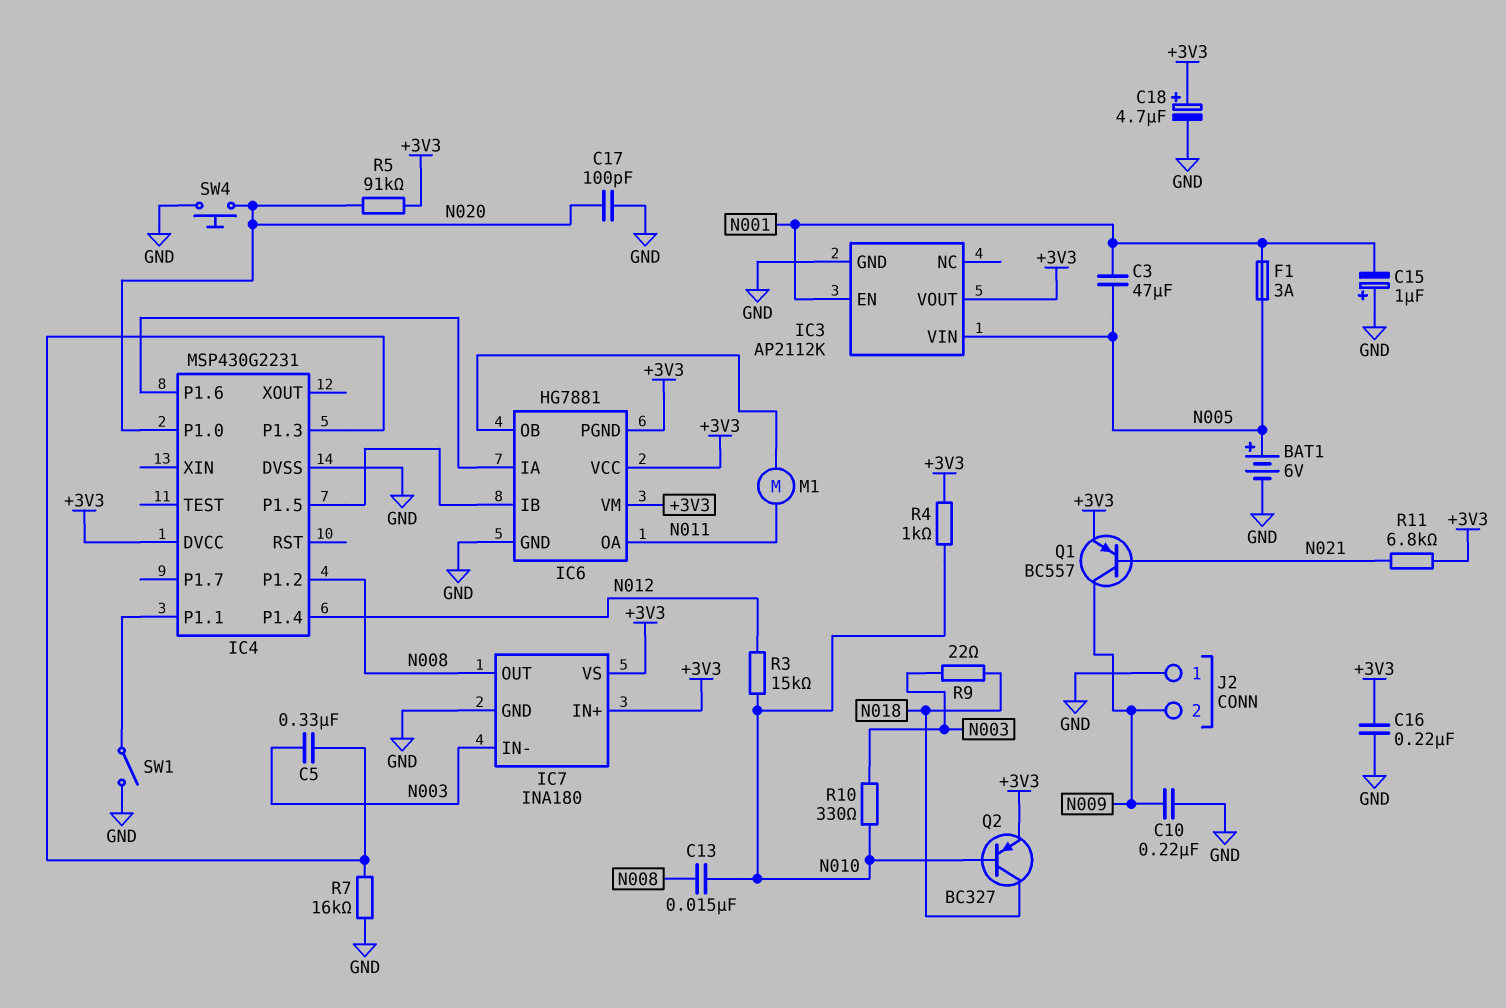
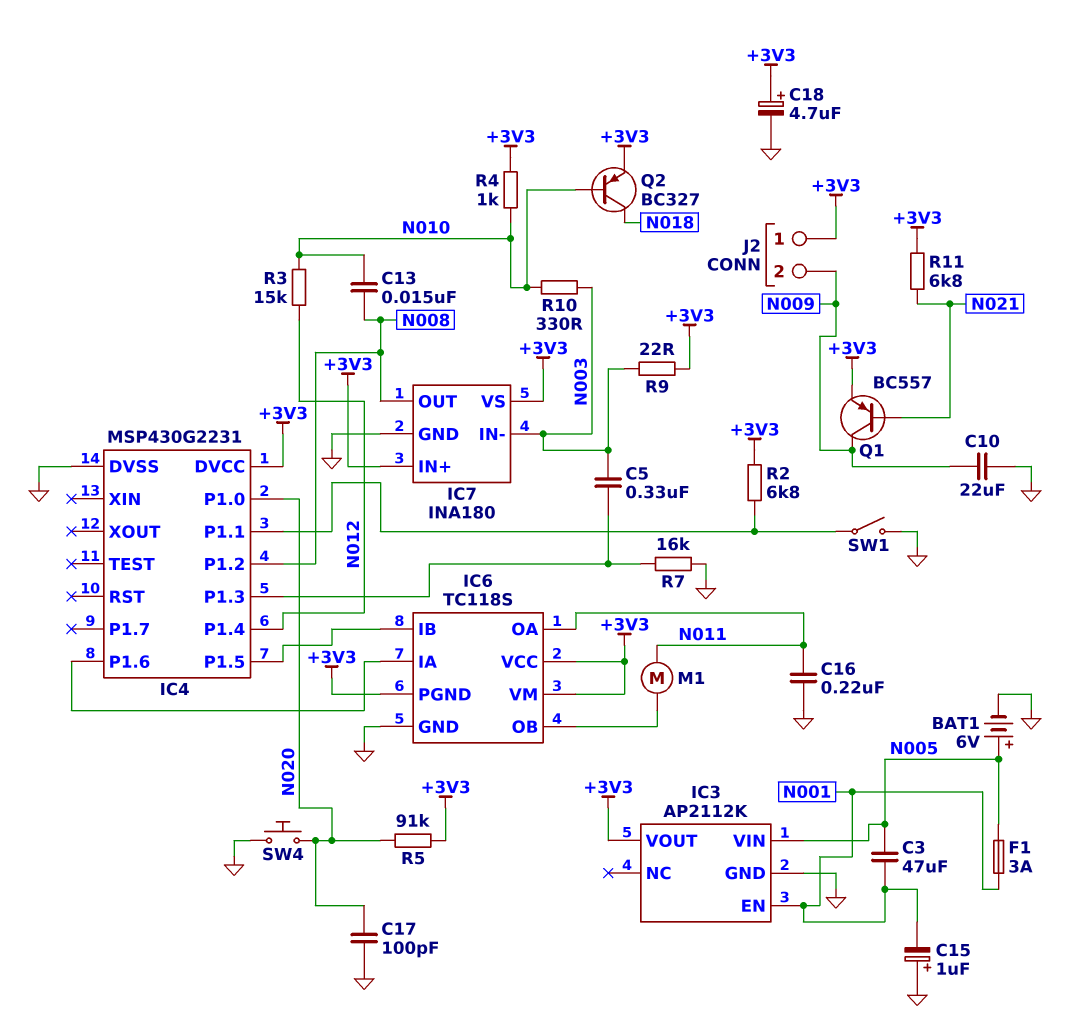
C10: 220nF (GND, N009) -> 22uF (GND, N009)
C16: 220nF (+3V3, GND) -> 220nF (GND, N011)
IC6: HG7881 -> TC118S
J2 pin 1: GND -> +3V3
R2: none -> 6.8k (+3V3, IC4/P1.1)
R9: 22 (N003, N018) -> 22 (+3V3, N003)

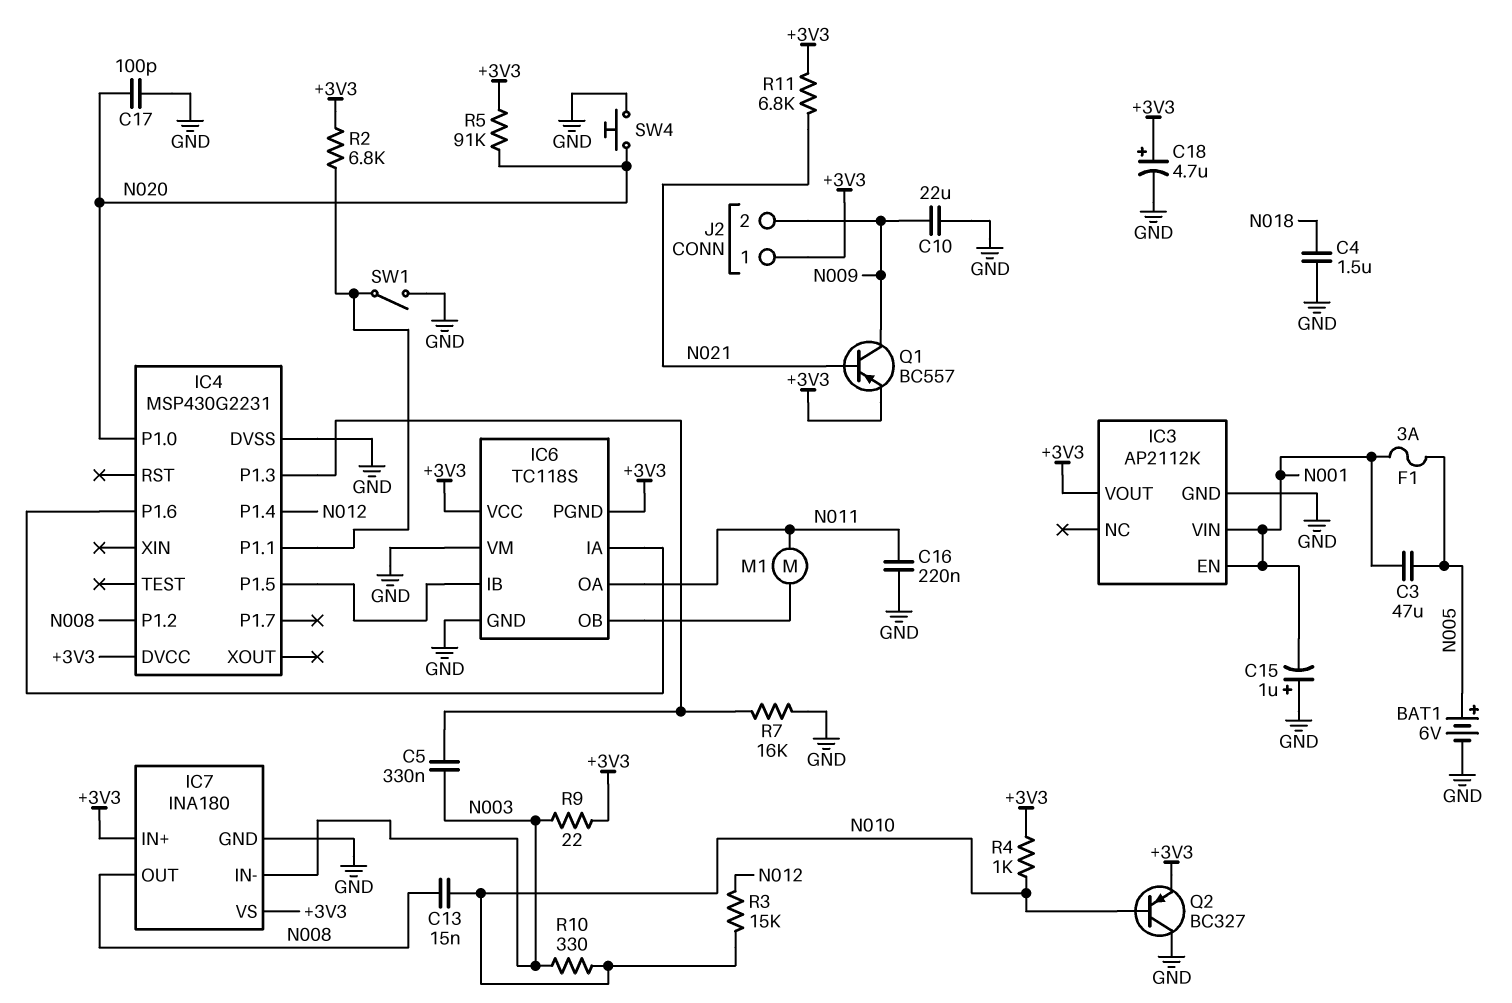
C4: none -> 1.5uF (GND, N018)
IC3 pin VIN: N005 -> N001
IC6 pin VM: +3V3 -> GND
Q2: PNP BC327 (B N010, C N018, E +3V3) -> PNP BC327 (B N010, C GND, E +3V3)

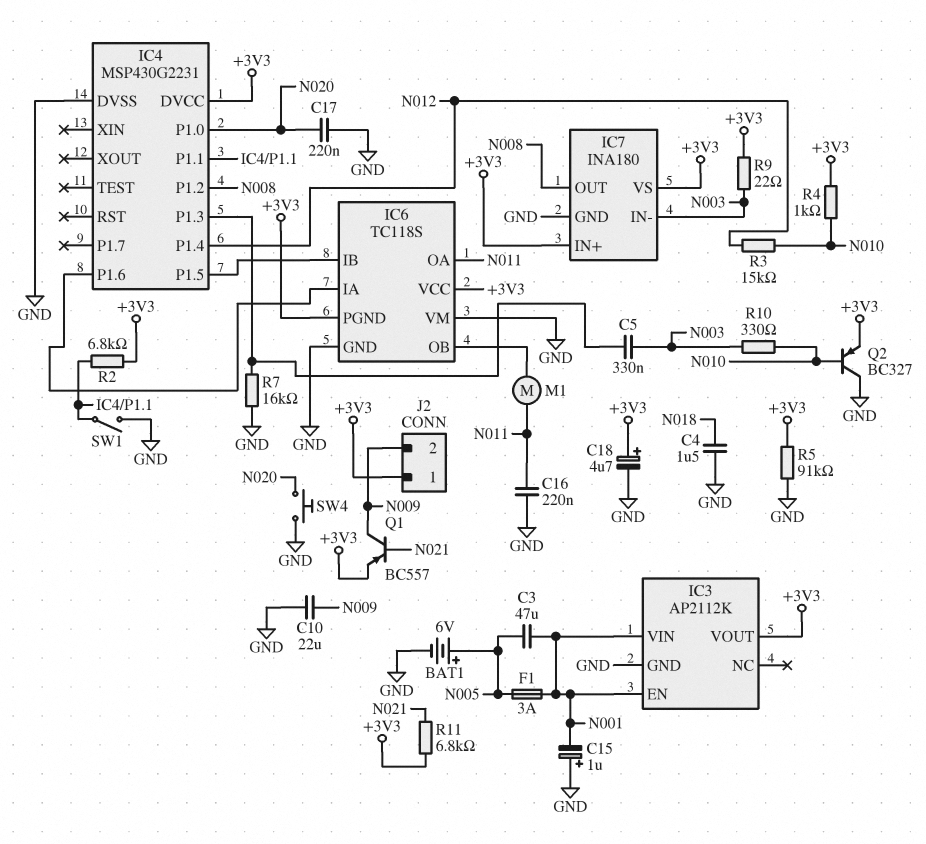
C13: 15nF (N008, N010) -> none
C17: 100pF (GND, N020) -> 220nF (GND, N020)
R5: 91k (+3V3, N020) -> 91k (+3V3, GND)

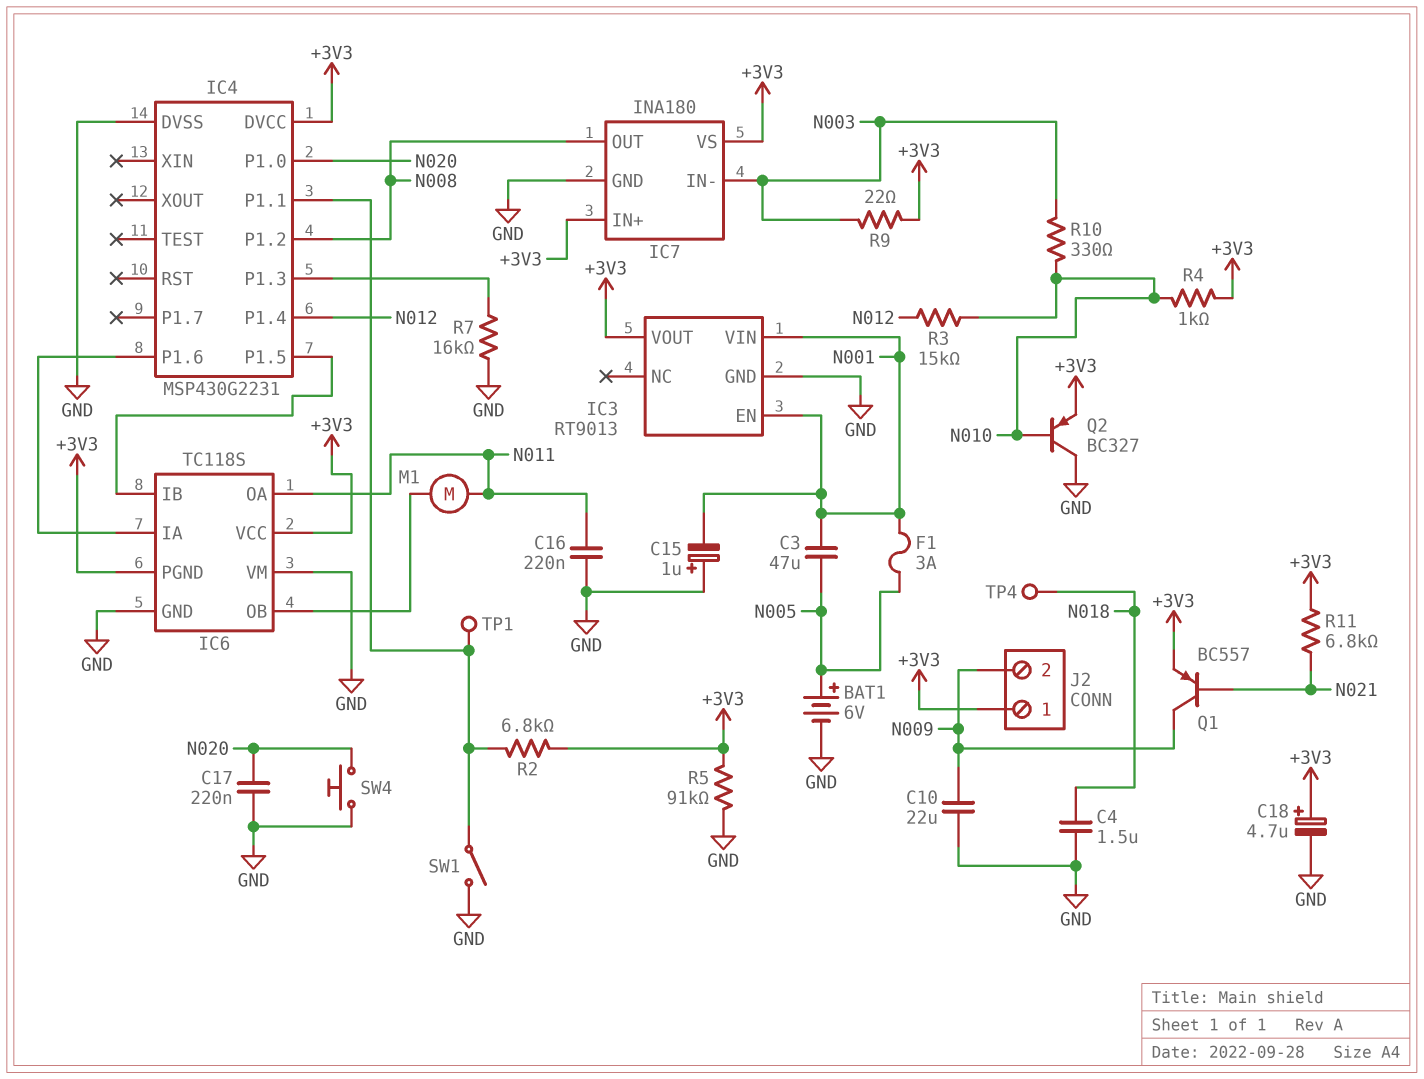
C5: 330nF (IC4/P1.3, N003) -> none
IC3: AP2112K -> RT9013
TP1: none -> test point (IC4/P1.1)
TP4: none -> test point (N018)

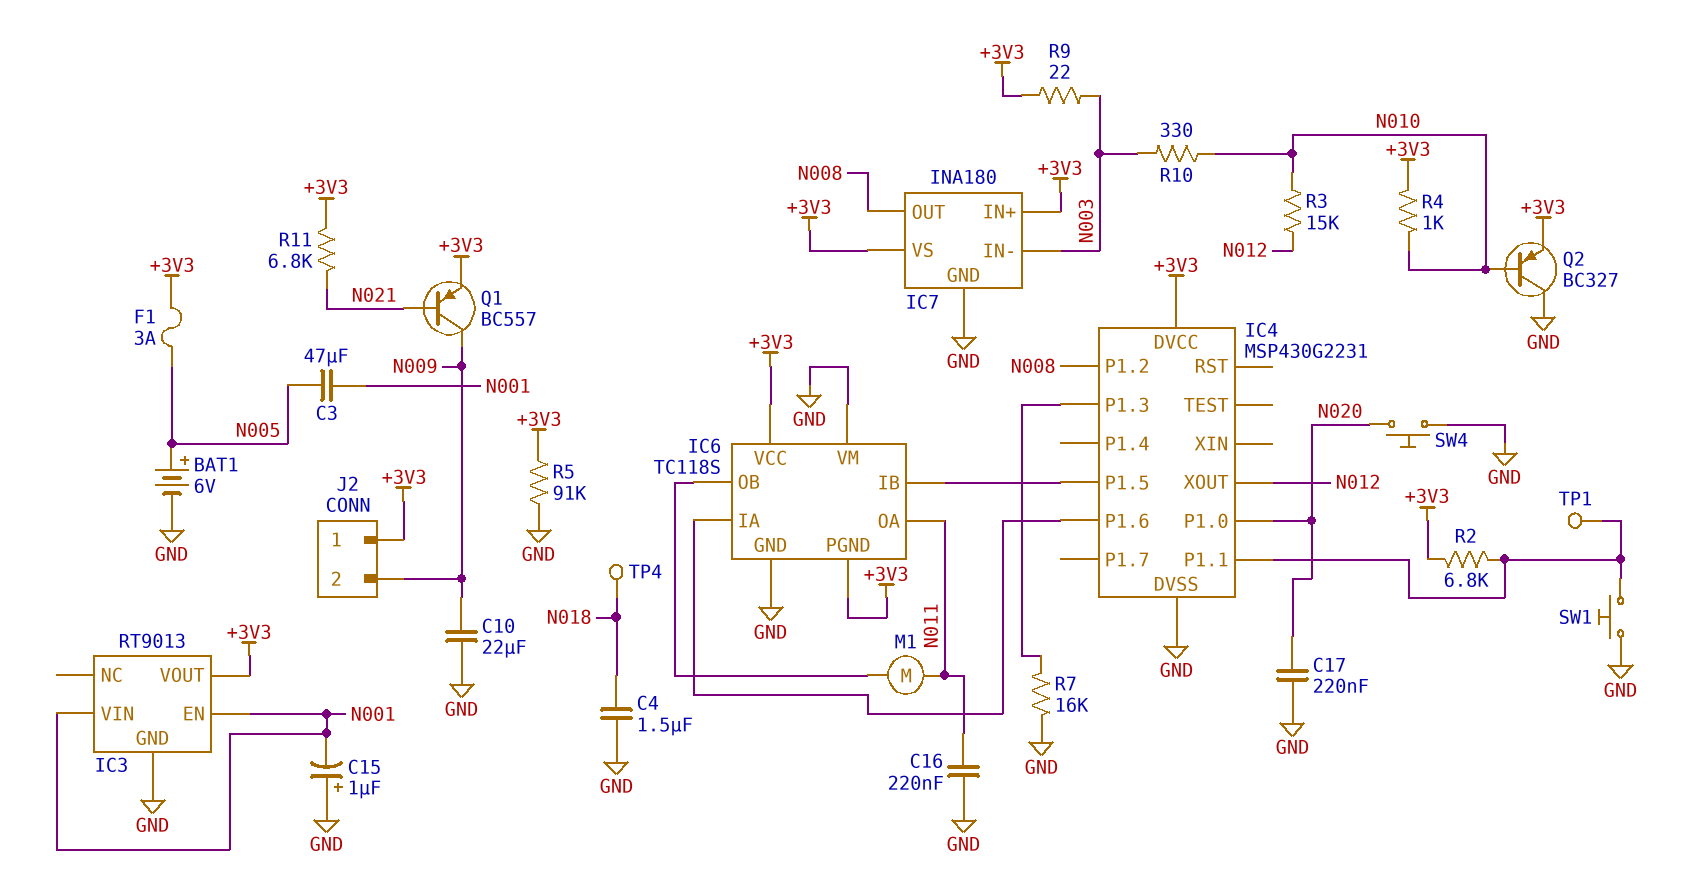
C18: 4.7uF (plus +3V3, minus GND) -> none
F1: 3A (N001, N005) -> 3A (+3V3, N005)
IC4 pin P1.4: N012 -> none
IC4 pin XOUT: none -> N012
SW1: switch (GND, IC4/P1.1) -> button (GND, IC4/P1.1)

